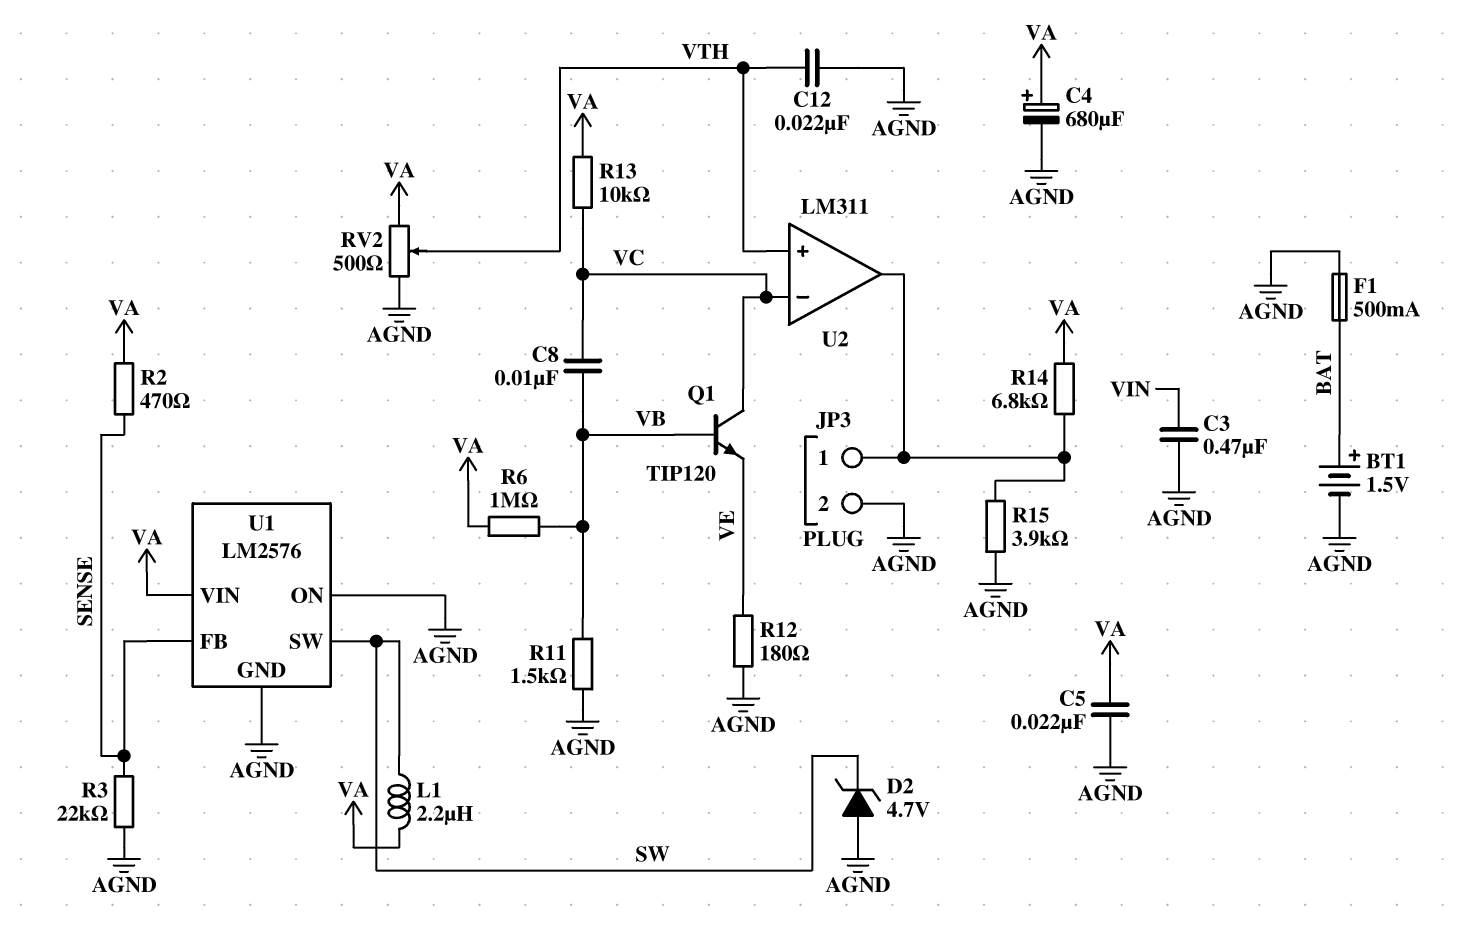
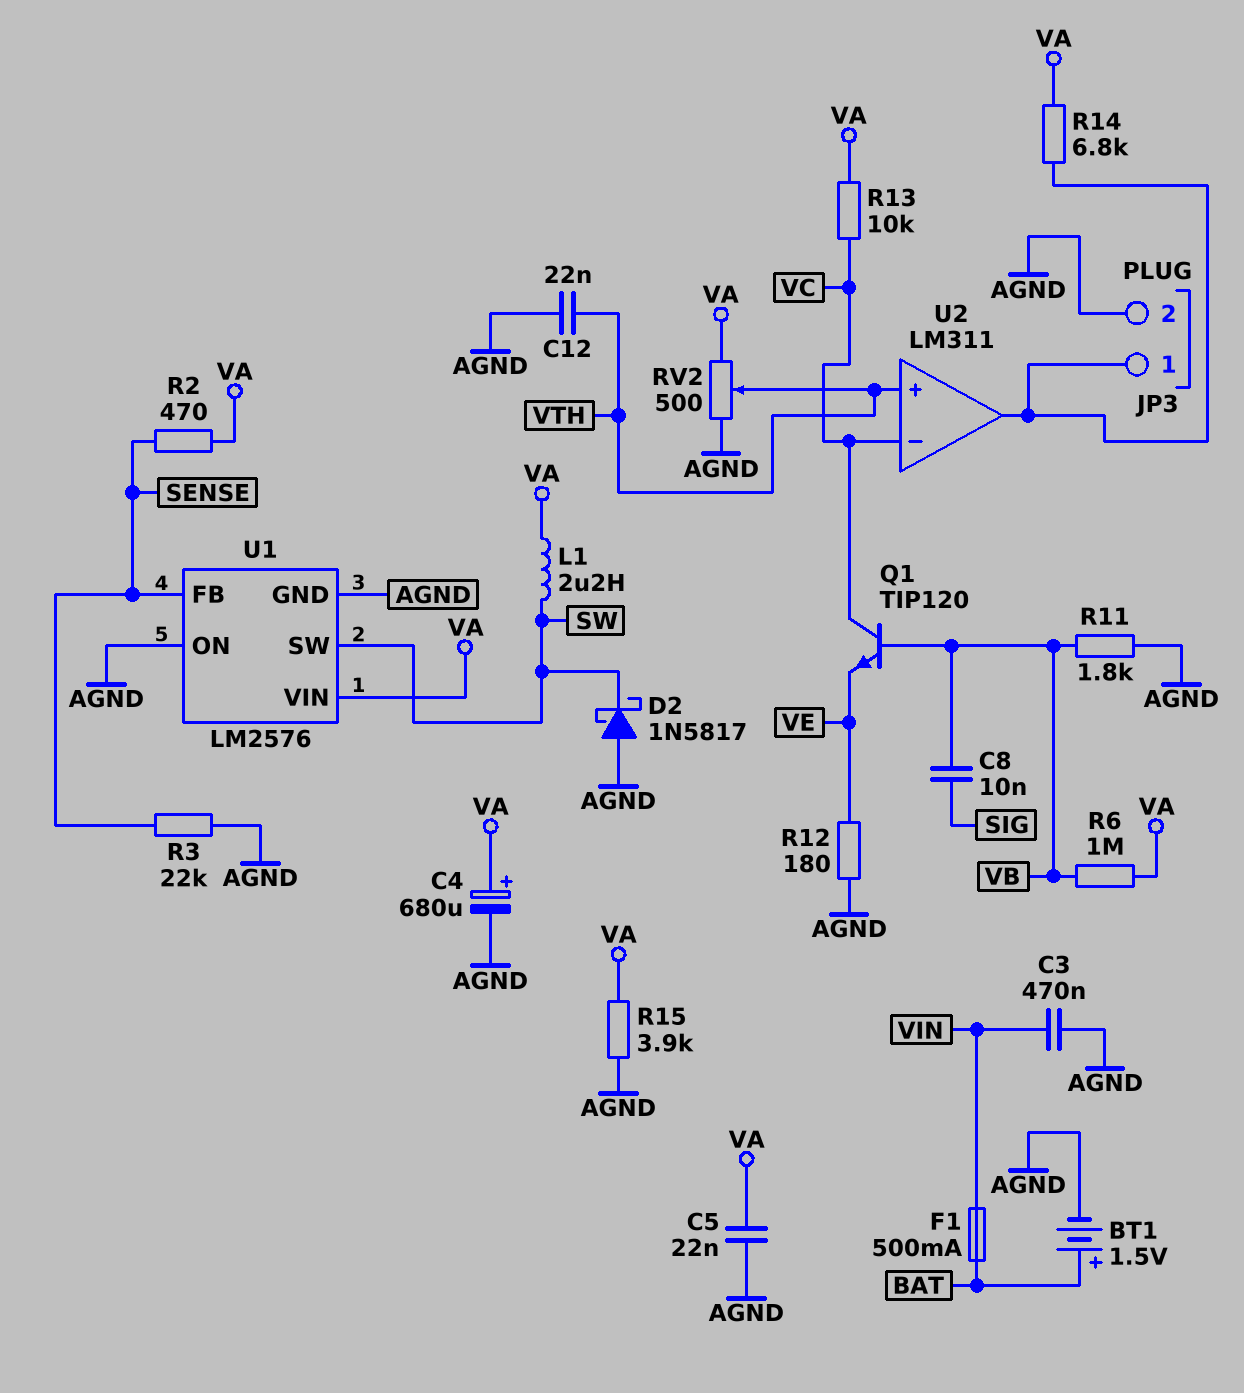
C8: 10nF (VB, VC) -> 10nF (SIG, VB)
D2: zener 4.7V (A AGND, K SW) -> schottky 1N5817 (A AGND, K SW)
F1: 500mA (AGND, BAT) -> 500mA (BAT, VIN)
R11: 1.5k (AGND, VB) -> 1.8k (AGND, VB)
R15: 3.9k (AGND, JP3/1) -> 3.9k (AGND, VA)

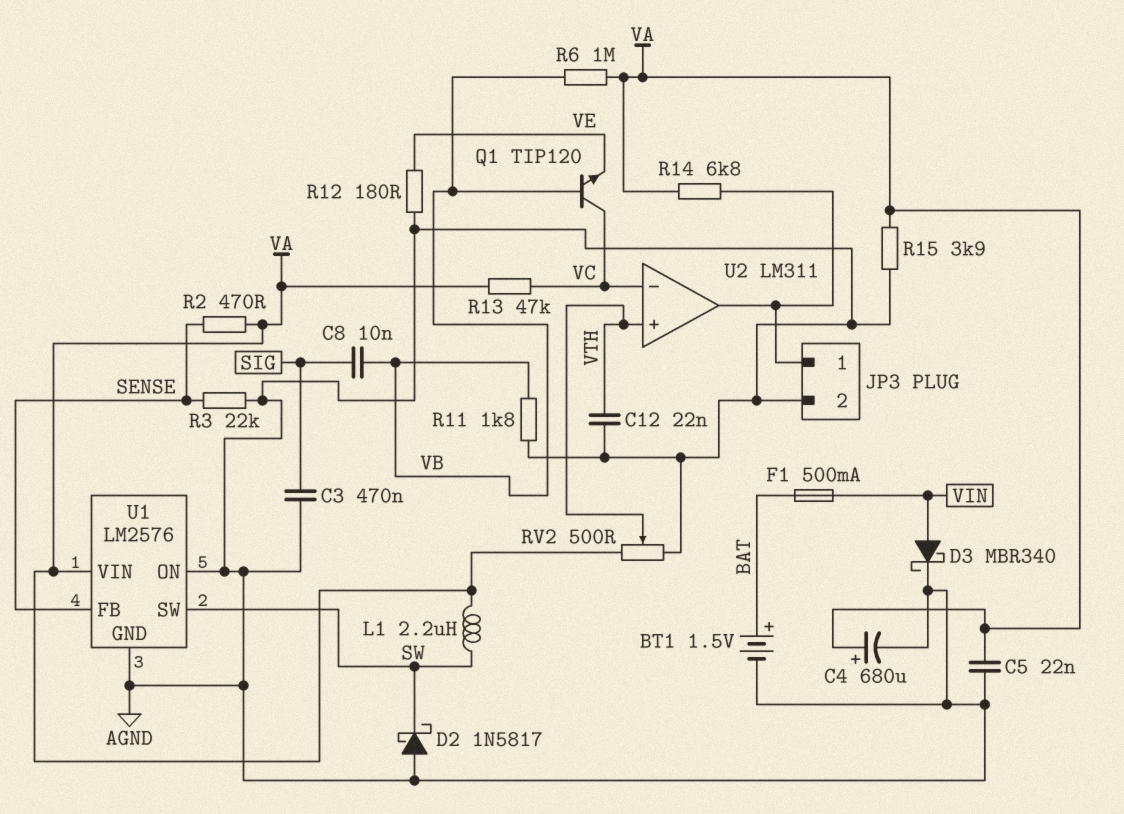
C3: 470nF (AGND, VIN) -> 470nF (AGND, SIG)
D3: none -> schottky MBR340 (A VIN, K AGND)
R13: 10k (VA, VC) -> 47k (VA, VC)

